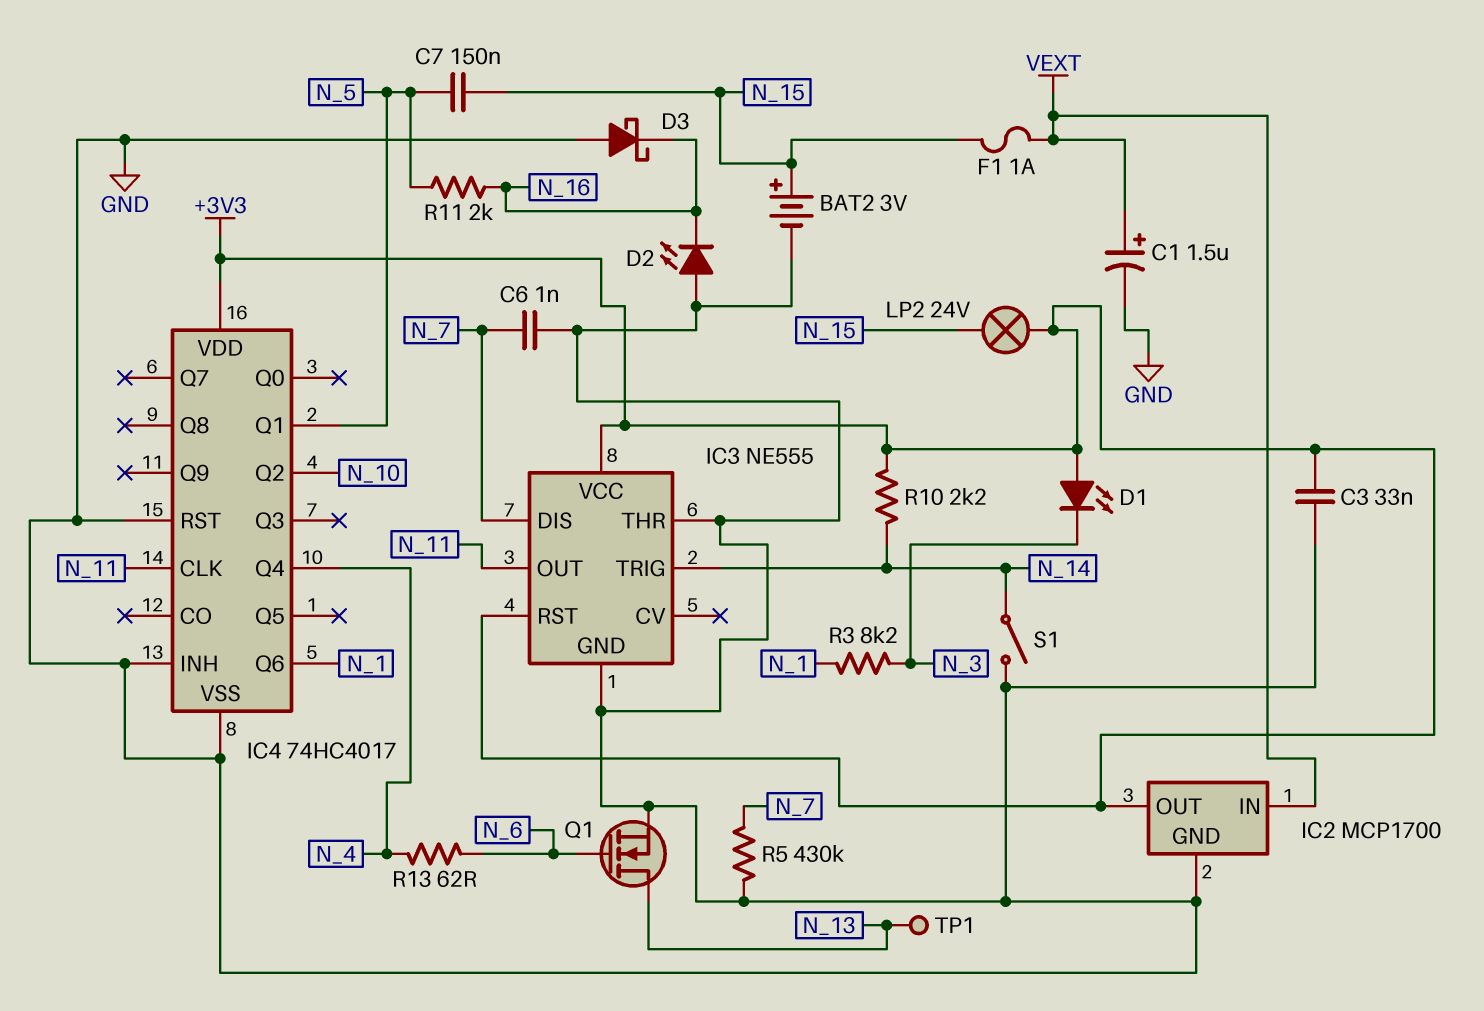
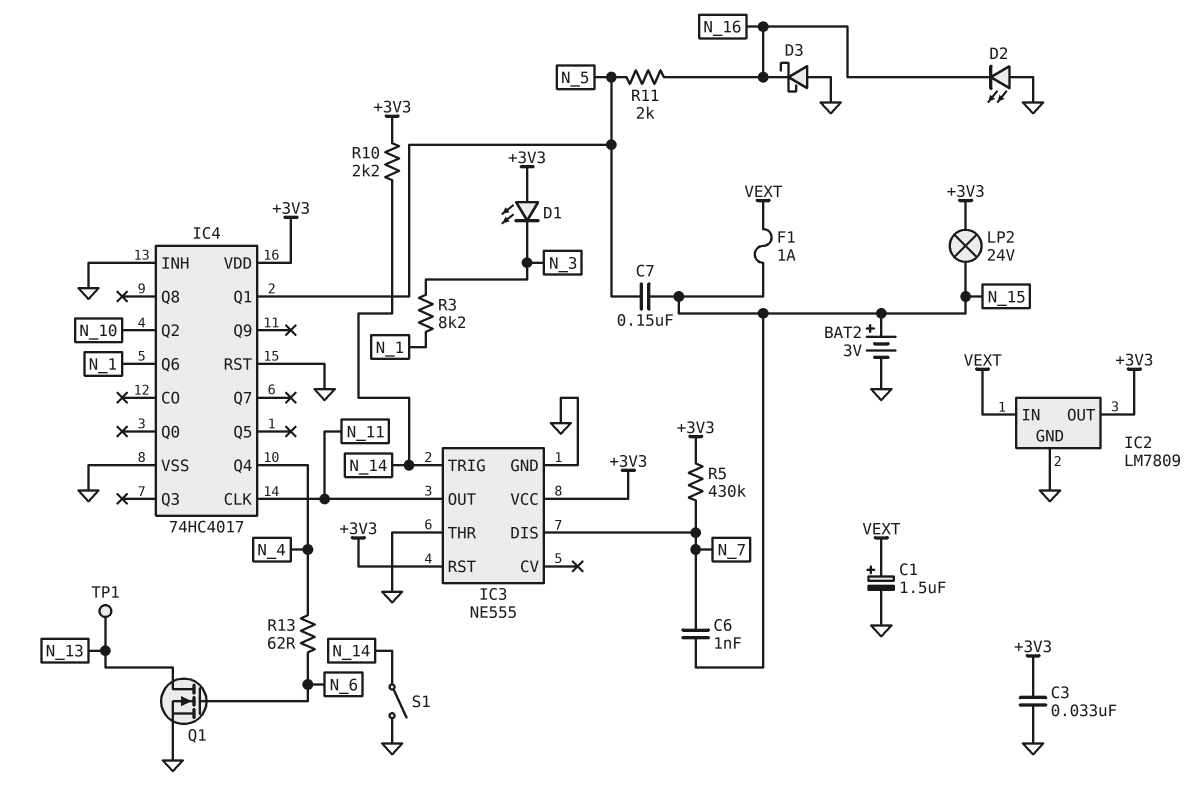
C6: 1nF (GND, N_7) -> 1nF (N_7, N_15)
IC2: MCP1700 -> LM7809
R5: 430k (GND, N_7) -> 430k (+3V3, N_7)

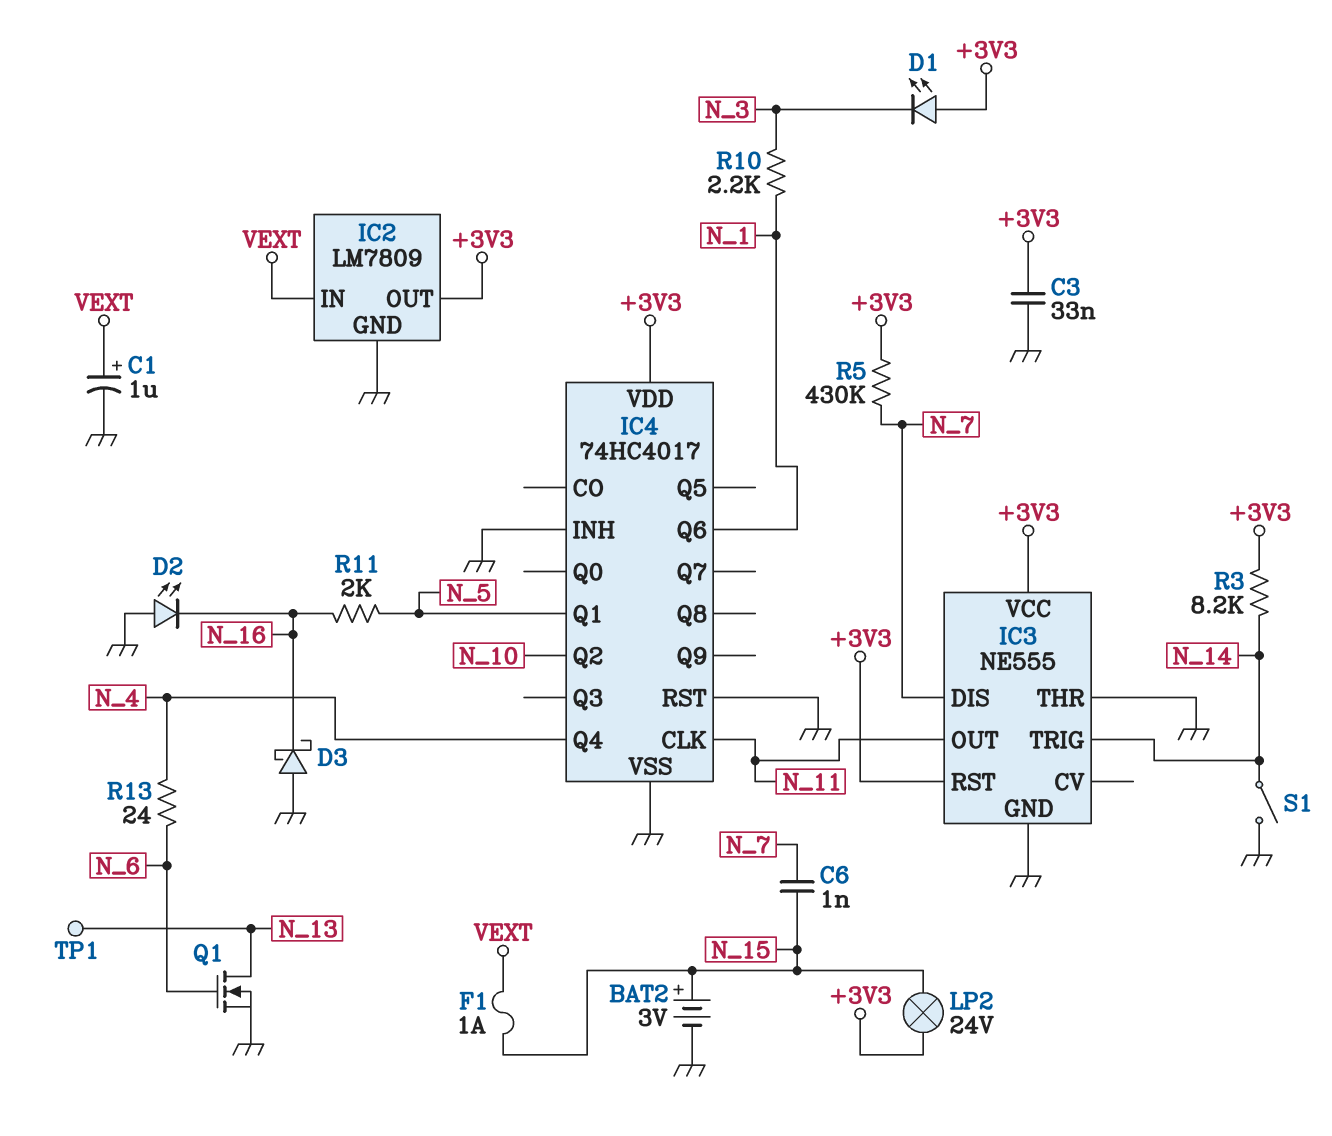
C1: 1.5uF (plus VEXT, minus GND) -> 1uF (plus VEXT, minus GND)
C7: 150nF (N_5, N_15) -> none
R3: 8.2k (N_1, N_3) -> 8.2k (+3V3, N_14)
R10: 2.2k (+3V3, N_14) -> 2.2k (N_1, N_3)
R13: 62 (N_4, N_6) -> 24 (N_4, N_6)

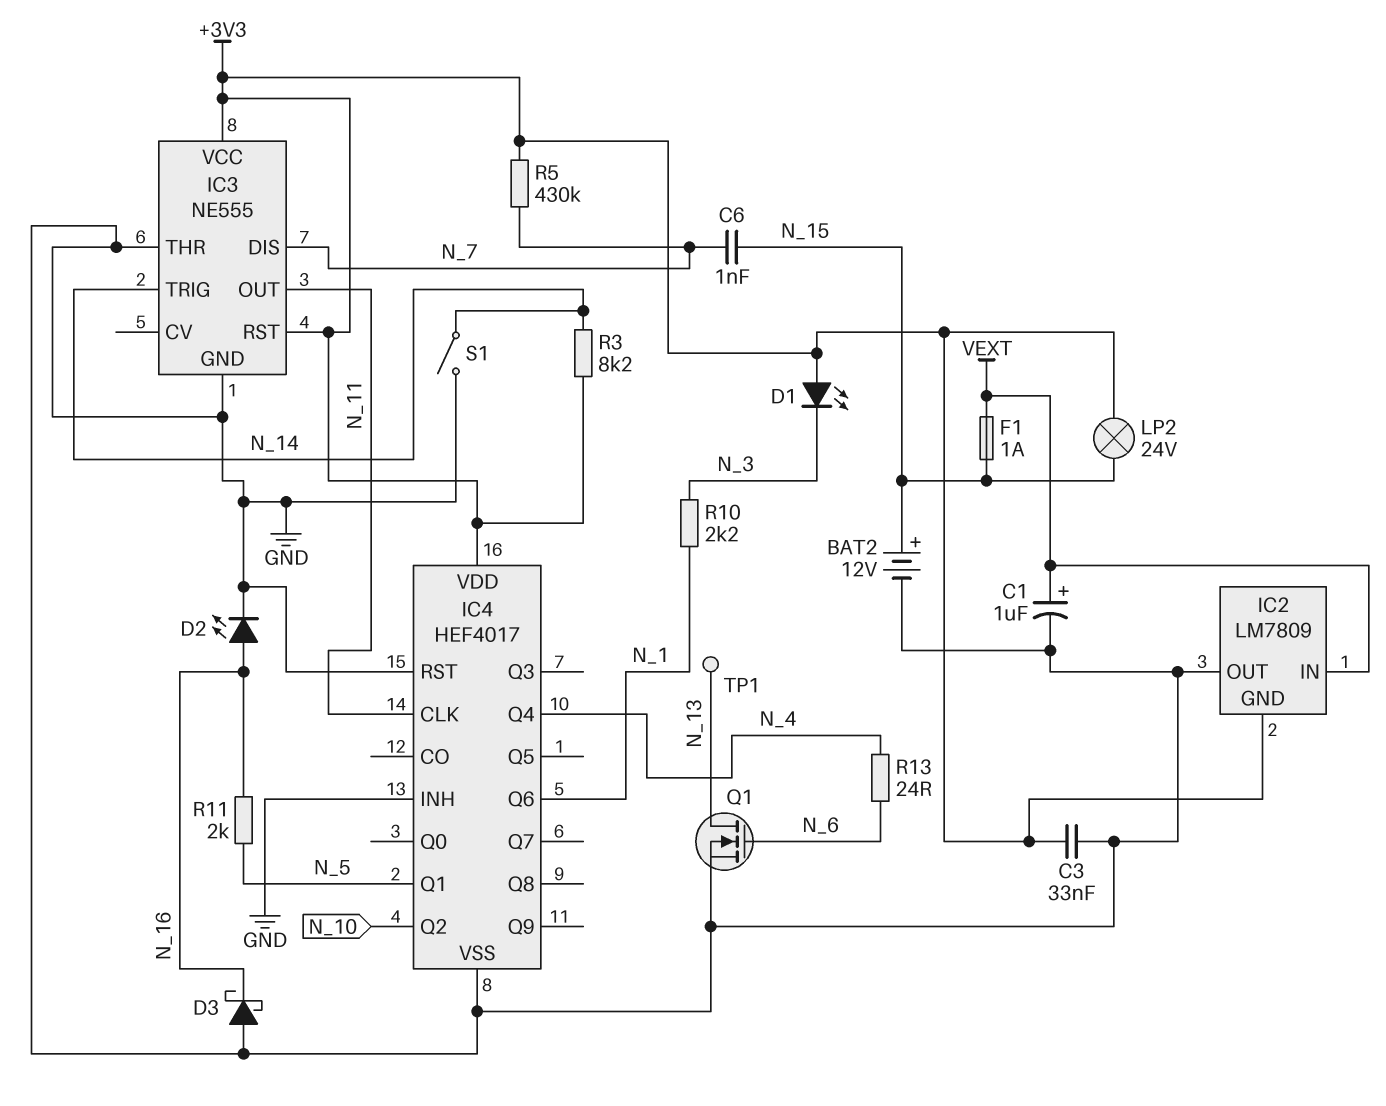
BAT2: 3V (plus N_15, minus GND) -> 12V (plus N_15, minus GND)
D2: LED (A GND, K N_16) -> LED (A N_16, K GND)
IC2 pin GND: GND -> +3V3
IC2 pin OUT: +3V3 -> GND
IC4: 74HC4017 -> HEF4017

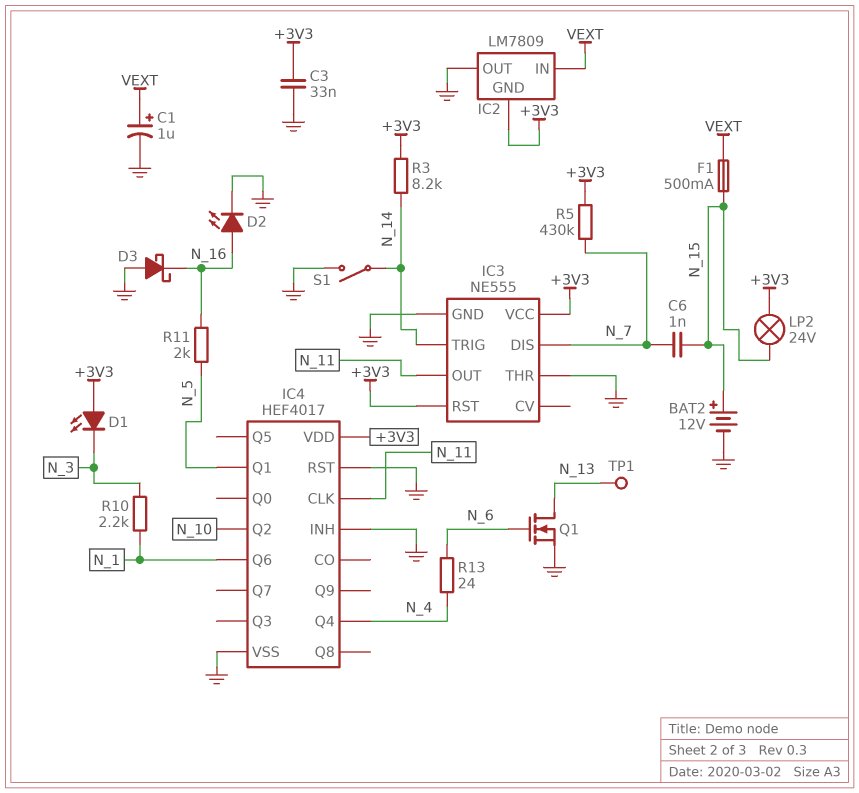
F1: 1A (N_15, VEXT) -> 500mA (N_15, VEXT)

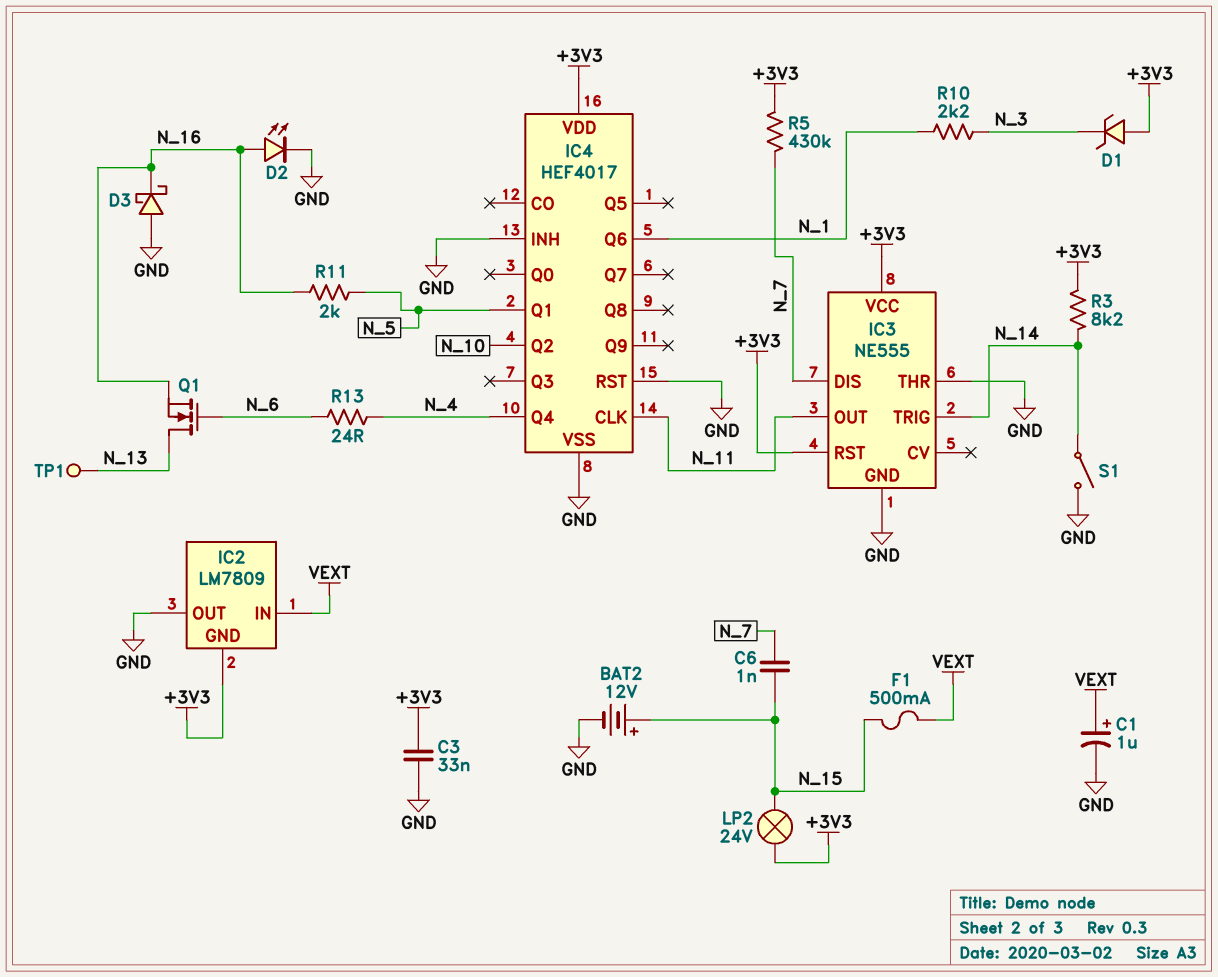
D1: LED (A +3V3, K N_3) -> zener (A +3V3, K N_3)
Q1: NMOS (G N_6, D N_13, S GND) -> NMOS (G N_6, D N_13, S N_16)

